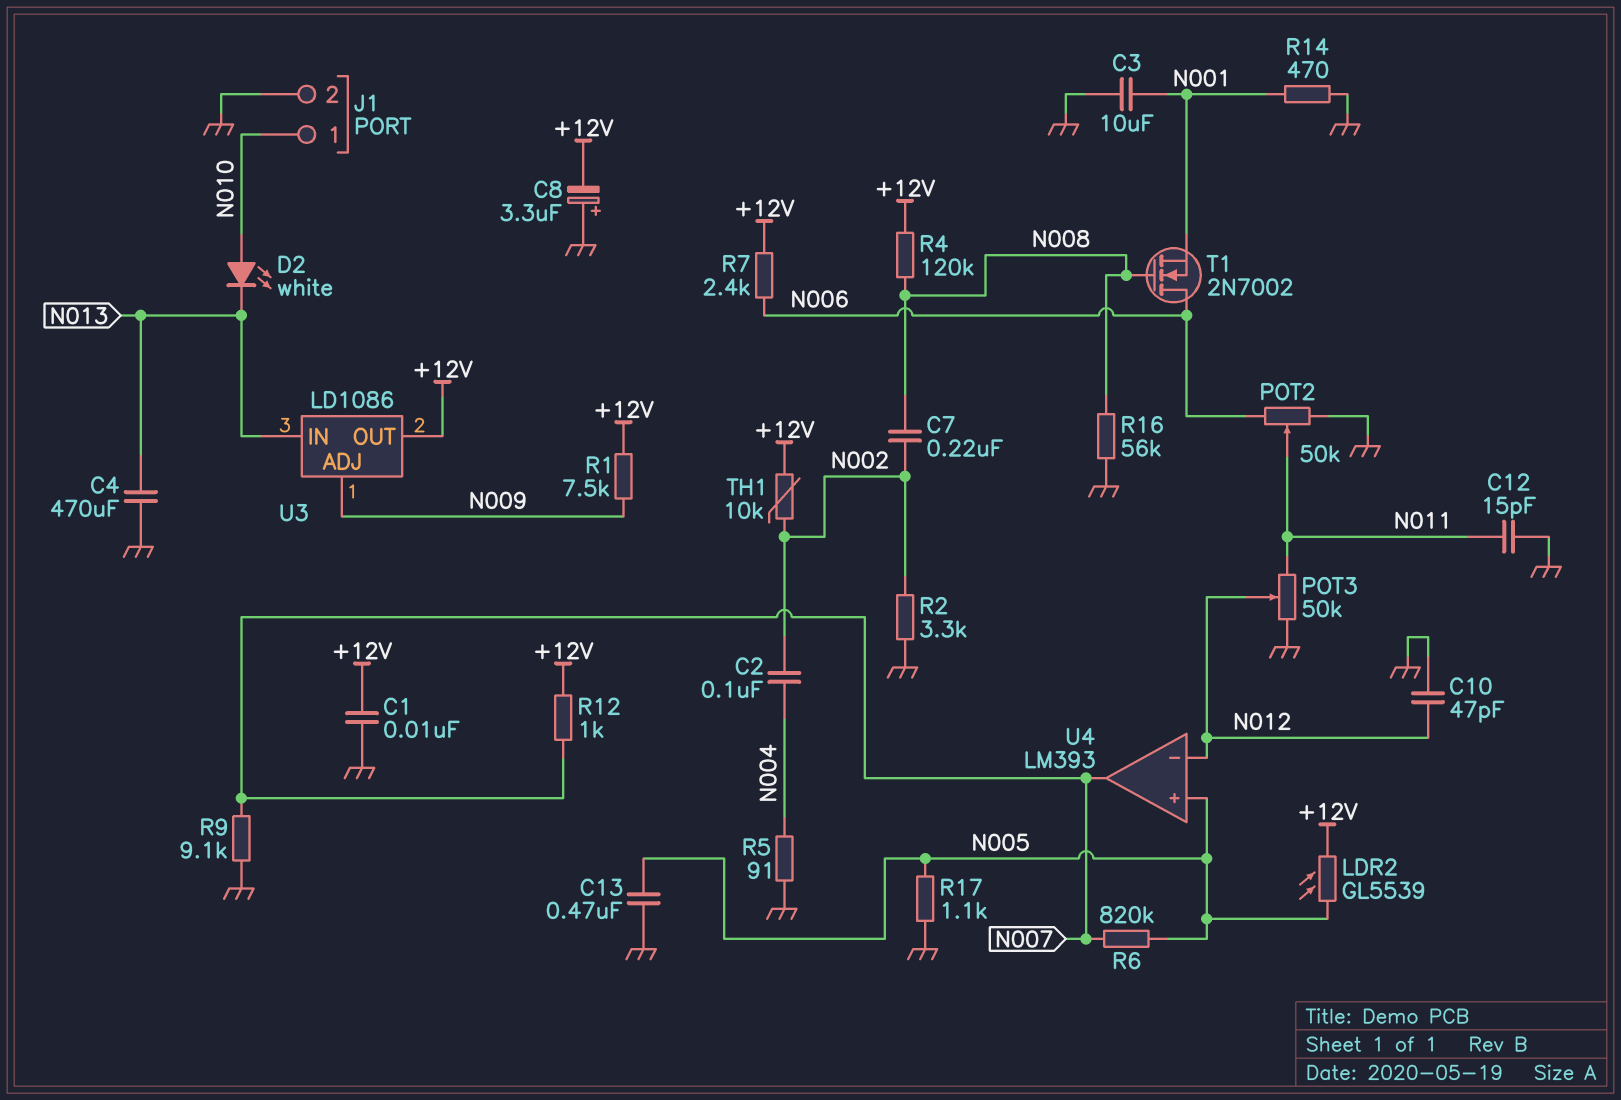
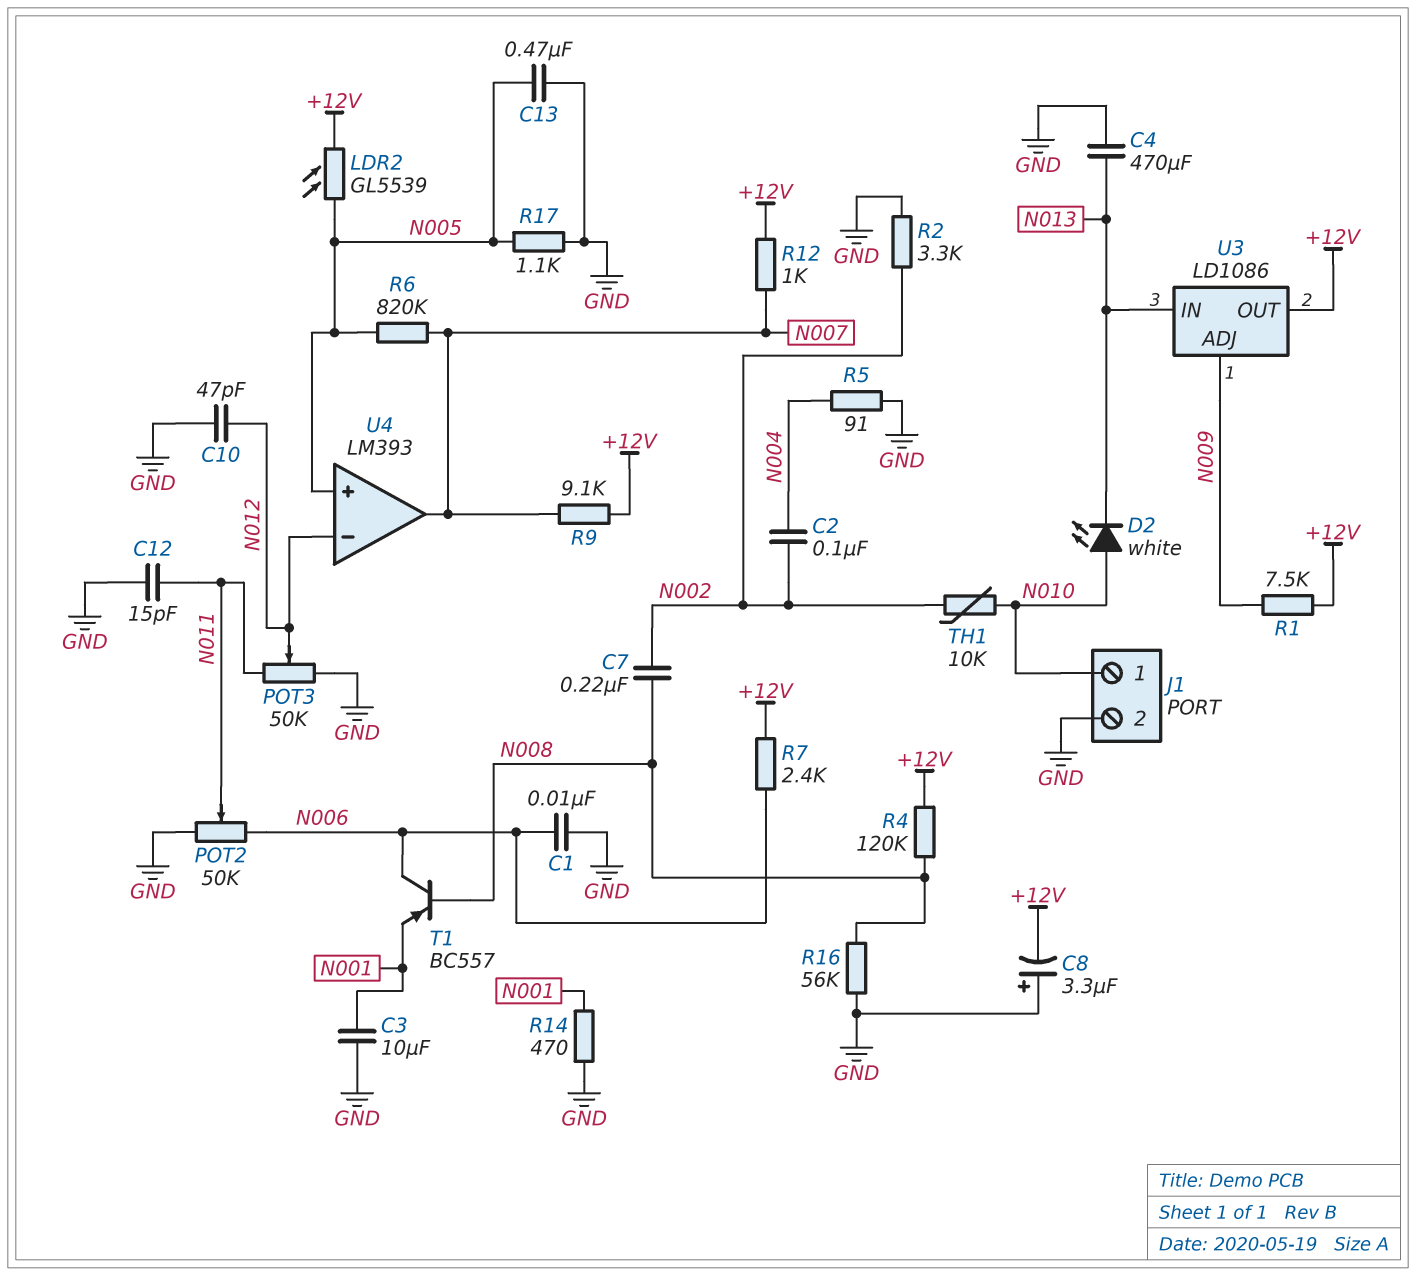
C1: 10nF (+12V, GND) -> 10nF (GND, N006)
R9: 9.1k (GND, N007) -> 9.1k (+12V, N007)
T1: NMOS 2N7002 (G N008, D N006, S N001) -> PNP BC557 (B N008, C N006, E N001)
TH1: 10k (+12V, N002) -> 10k (N002, N010)

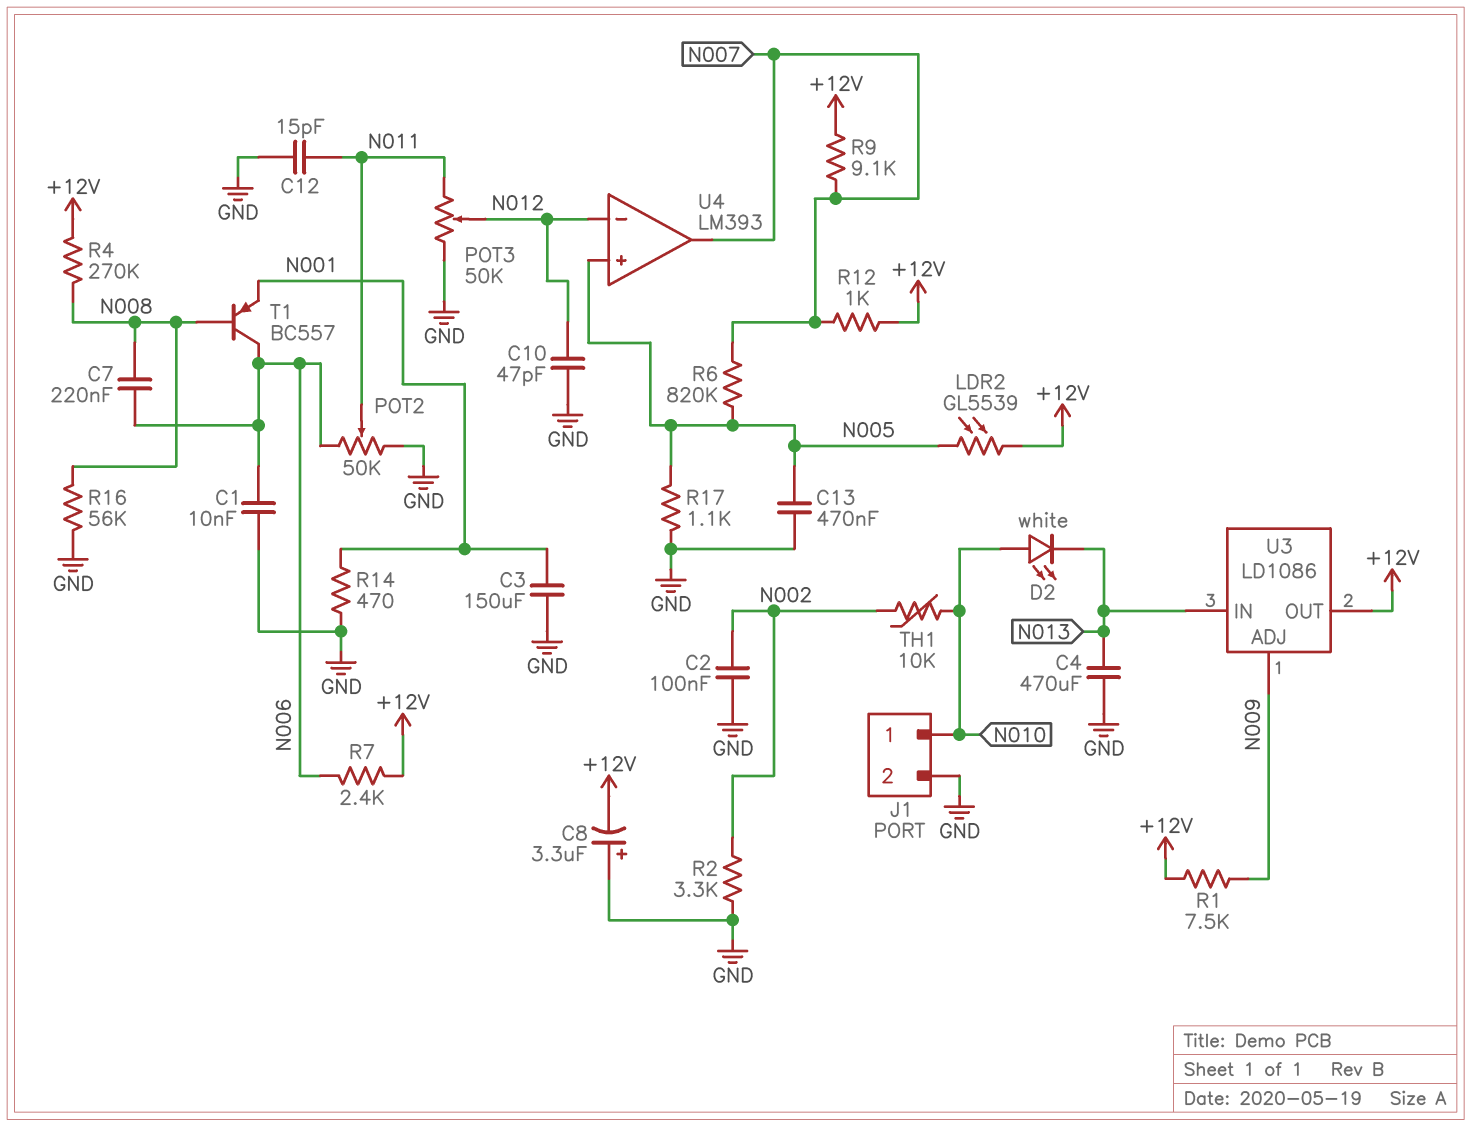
C2: 100nF (N002, N004) -> 100nF (GND, N002)
C3: 10uF (GND, N001) -> 150uF (GND, N001)
C7: 220nF (N002, N008) -> 220nF (N006, N008)
R4: 120k (+12V, N008) -> 270k (+12V, N008)
R5: 91 (GND, N004) -> none

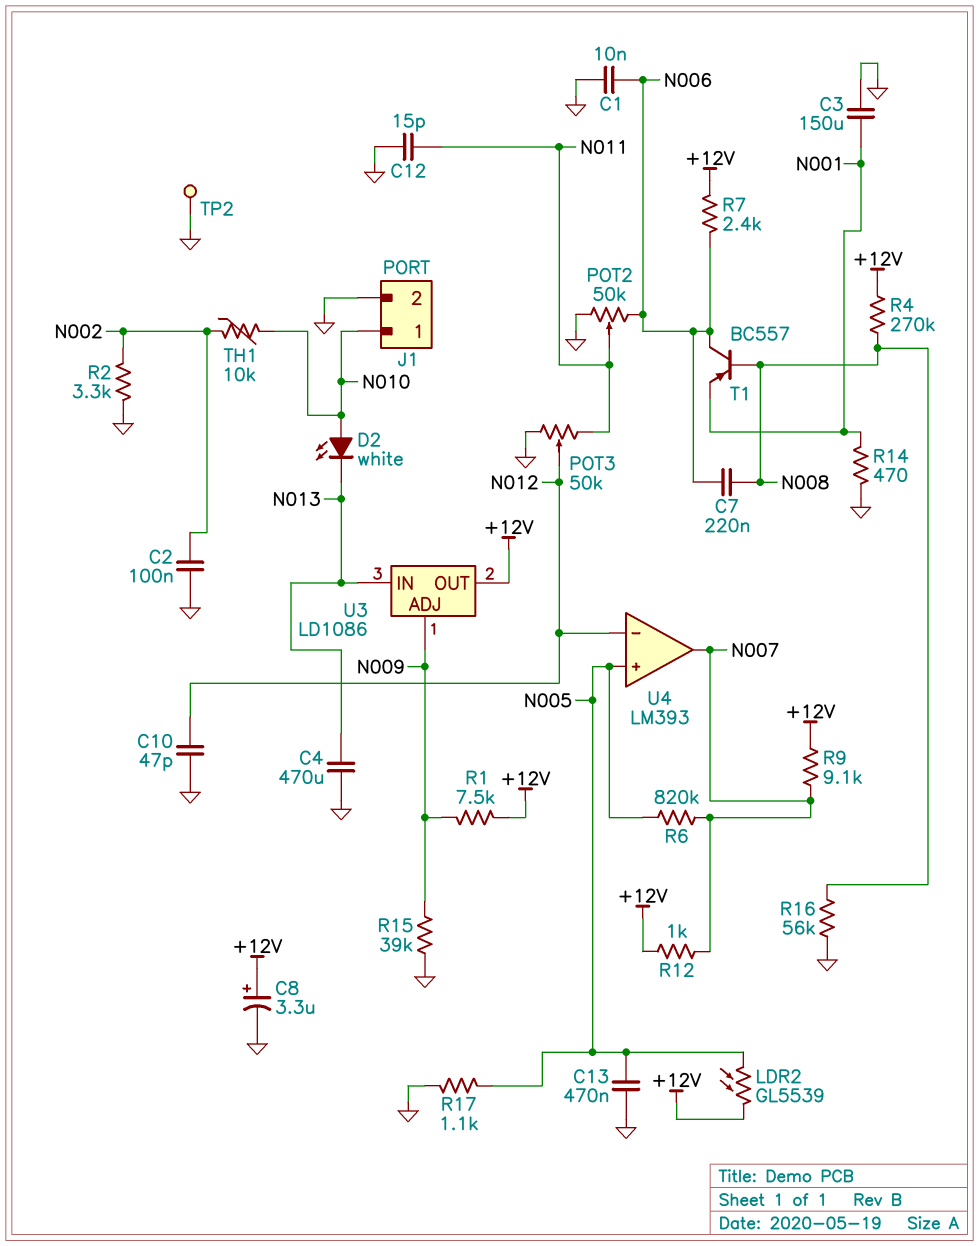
C8: 3.3uF (plus GND, minus +12V) -> 3.3uF (plus +12V, minus GND)
R15: none -> 39k (GND, N009)
TP2: none -> test point (GND)

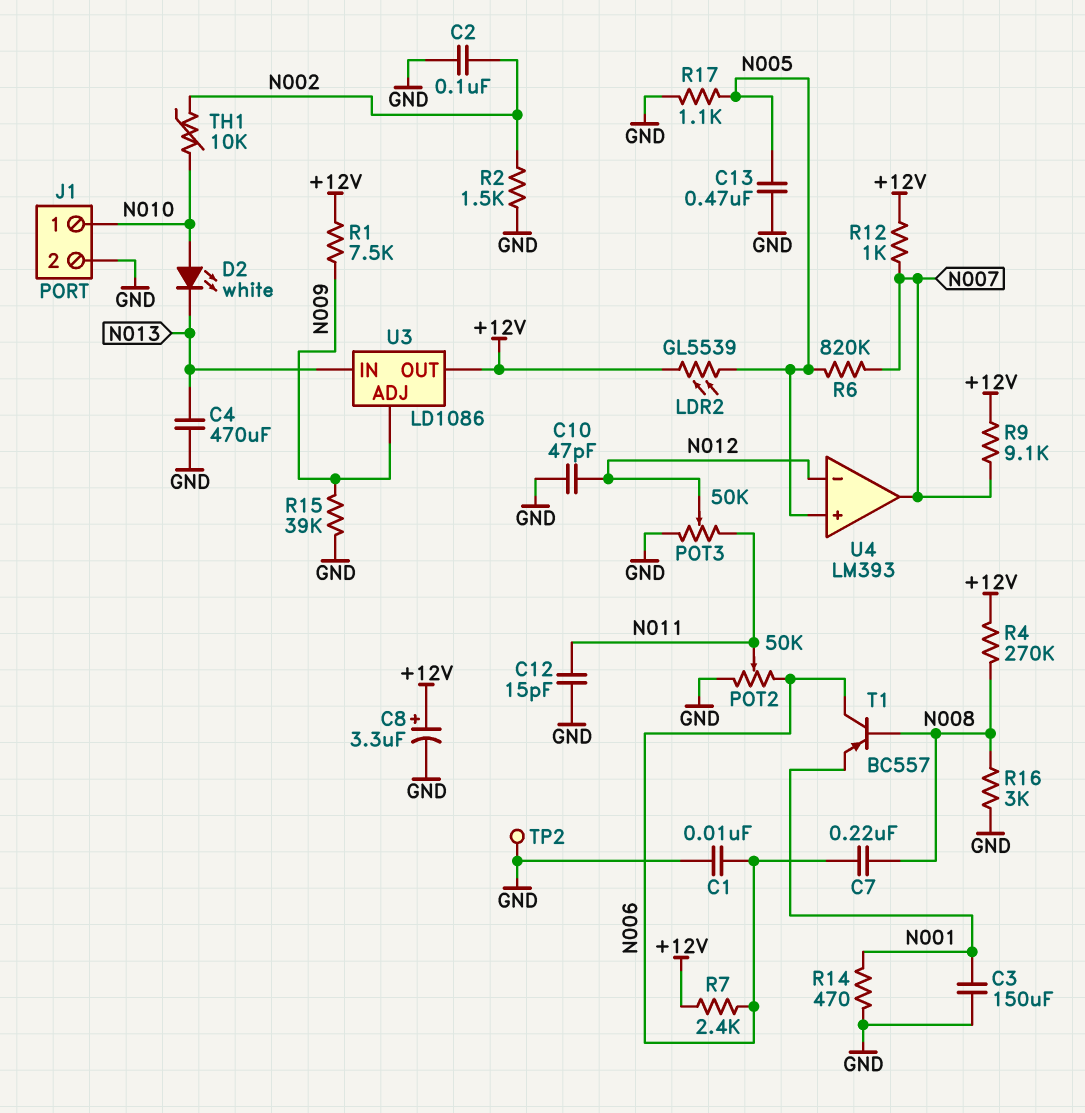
R2: 3.3k (GND, N002) -> 1.5k (GND, N002)
R16: 56k (GND, N008) -> 3k (GND, N008)

